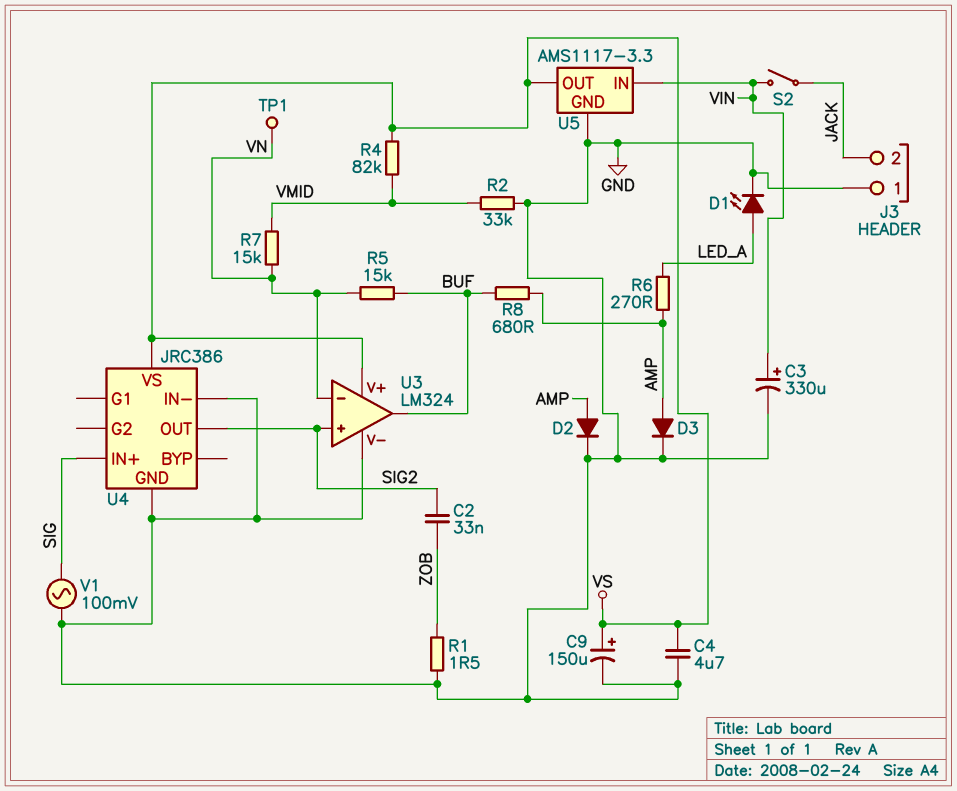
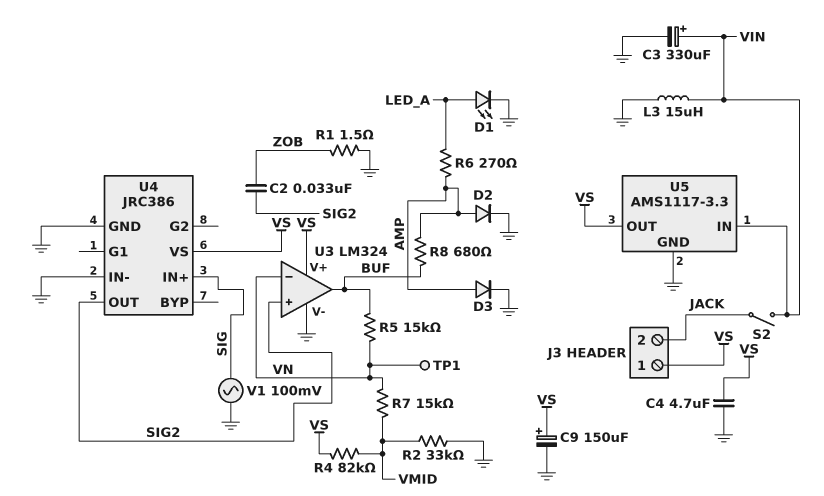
J3 pin 1: GND -> VS
L3: none -> 15uH (GND, VIN)

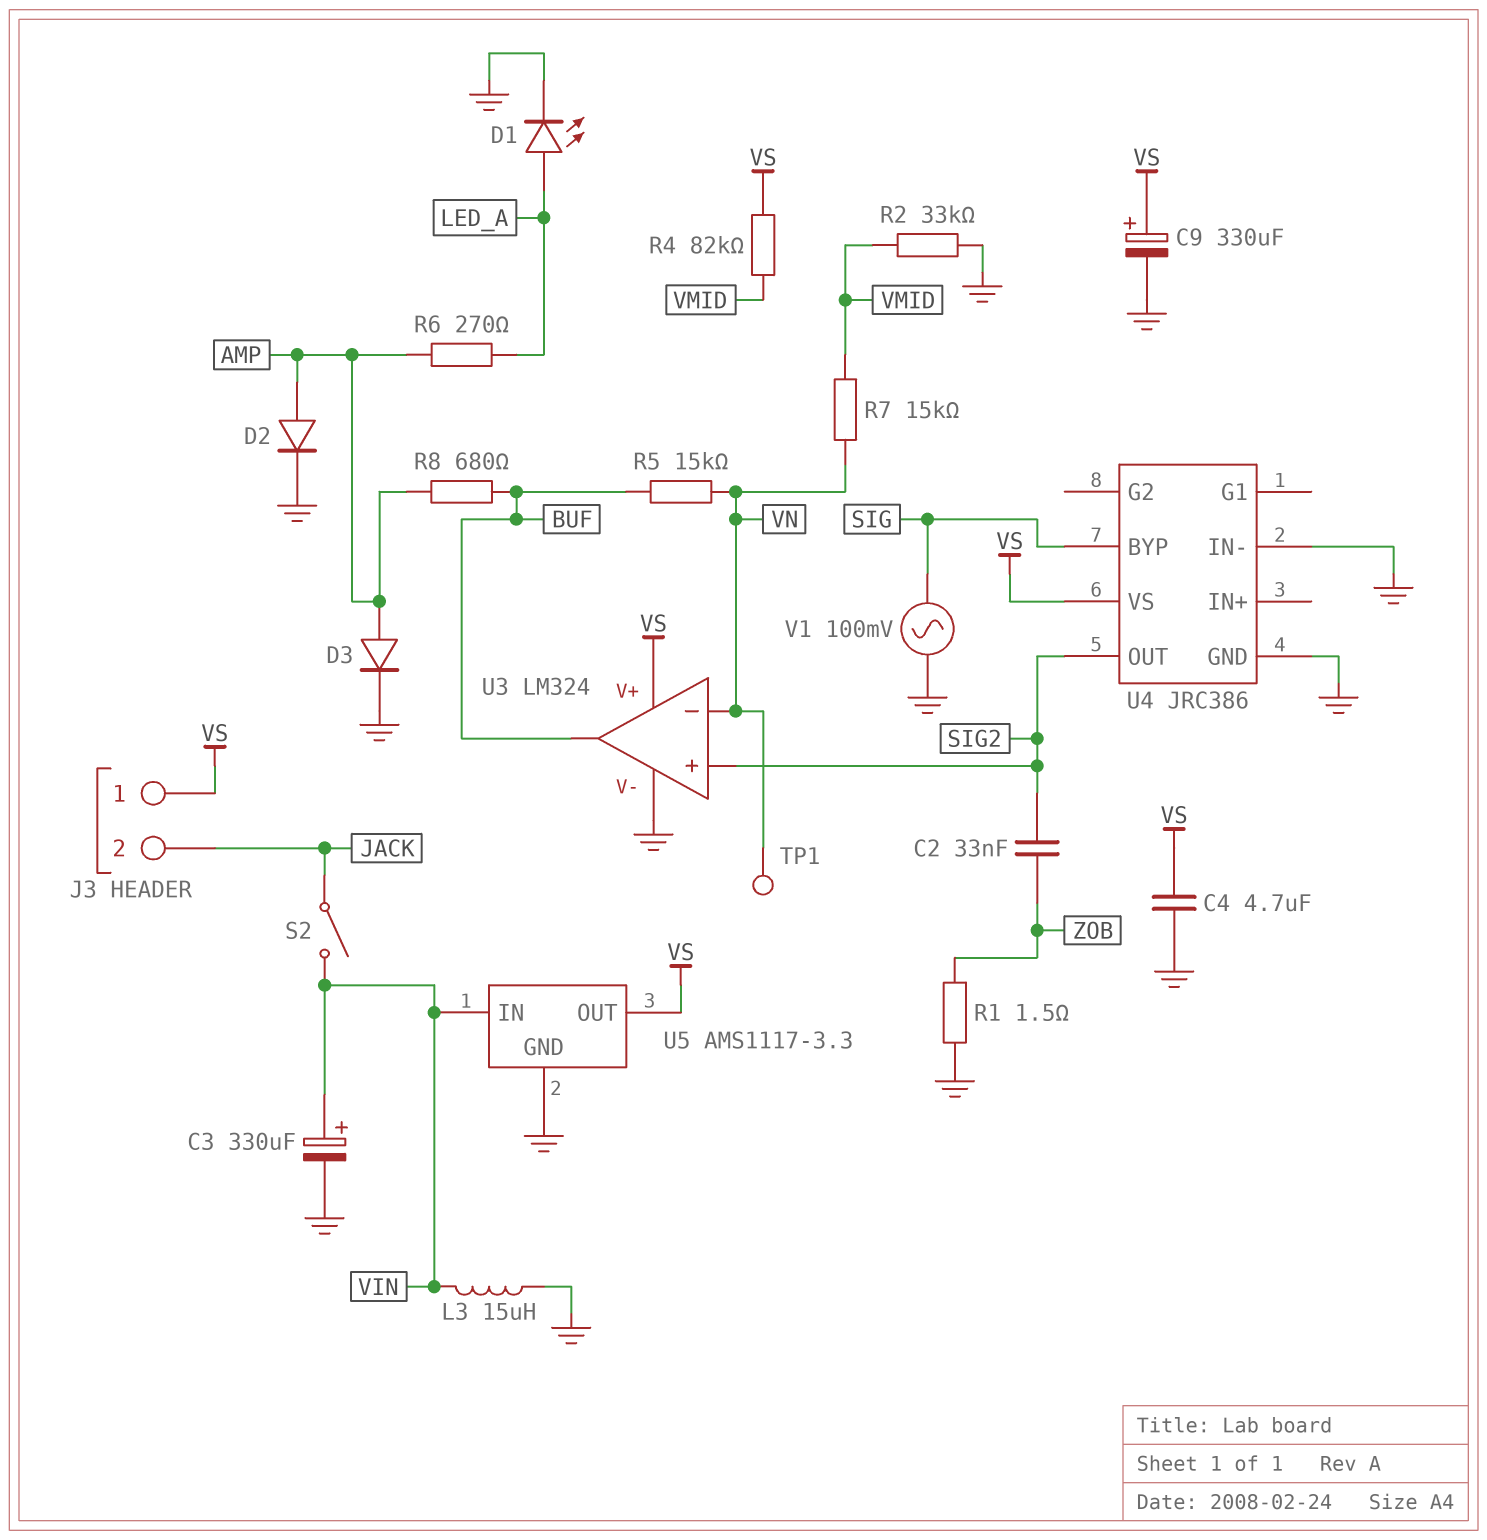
C9: 150uF (plus VS, minus GND) -> 330uF (plus VS, minus GND)
U4 pin BYP: none -> SIG
U4 pin IN+: SIG -> none

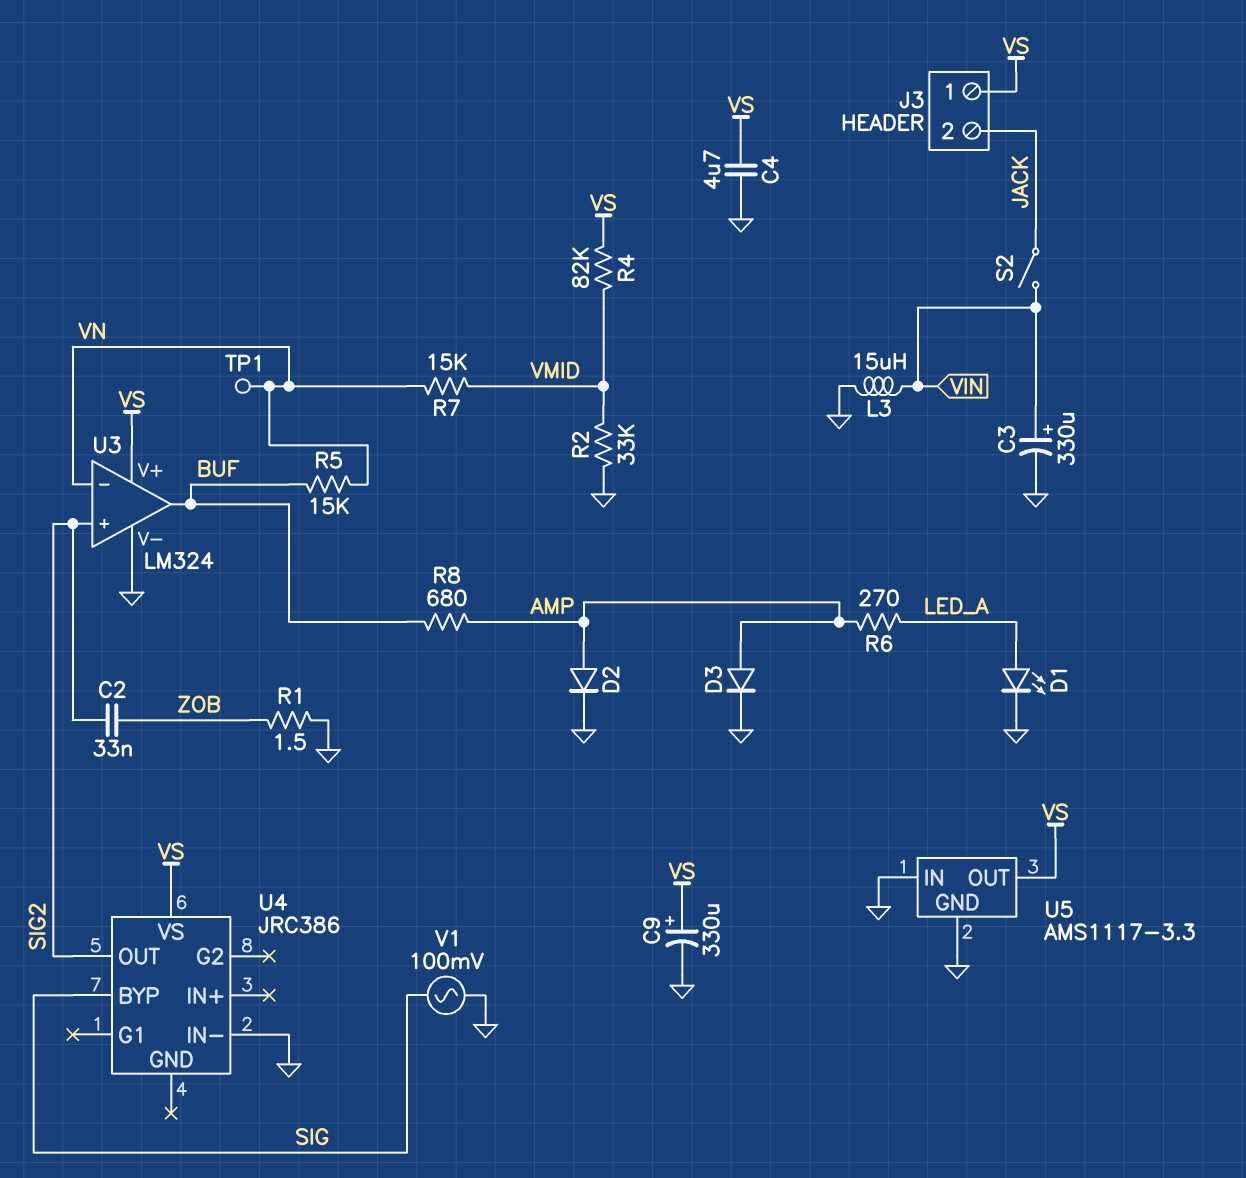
U4 pin GND: GND -> none
U5 pin IN: VIN -> GND

